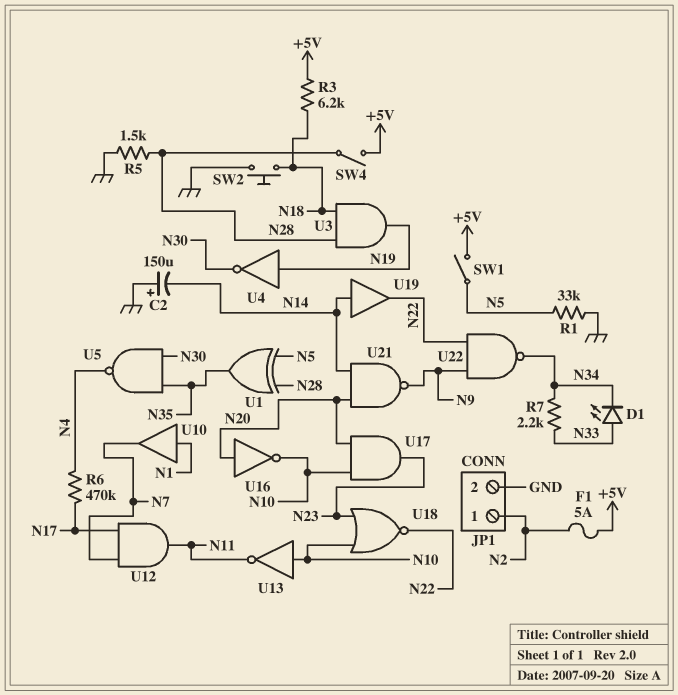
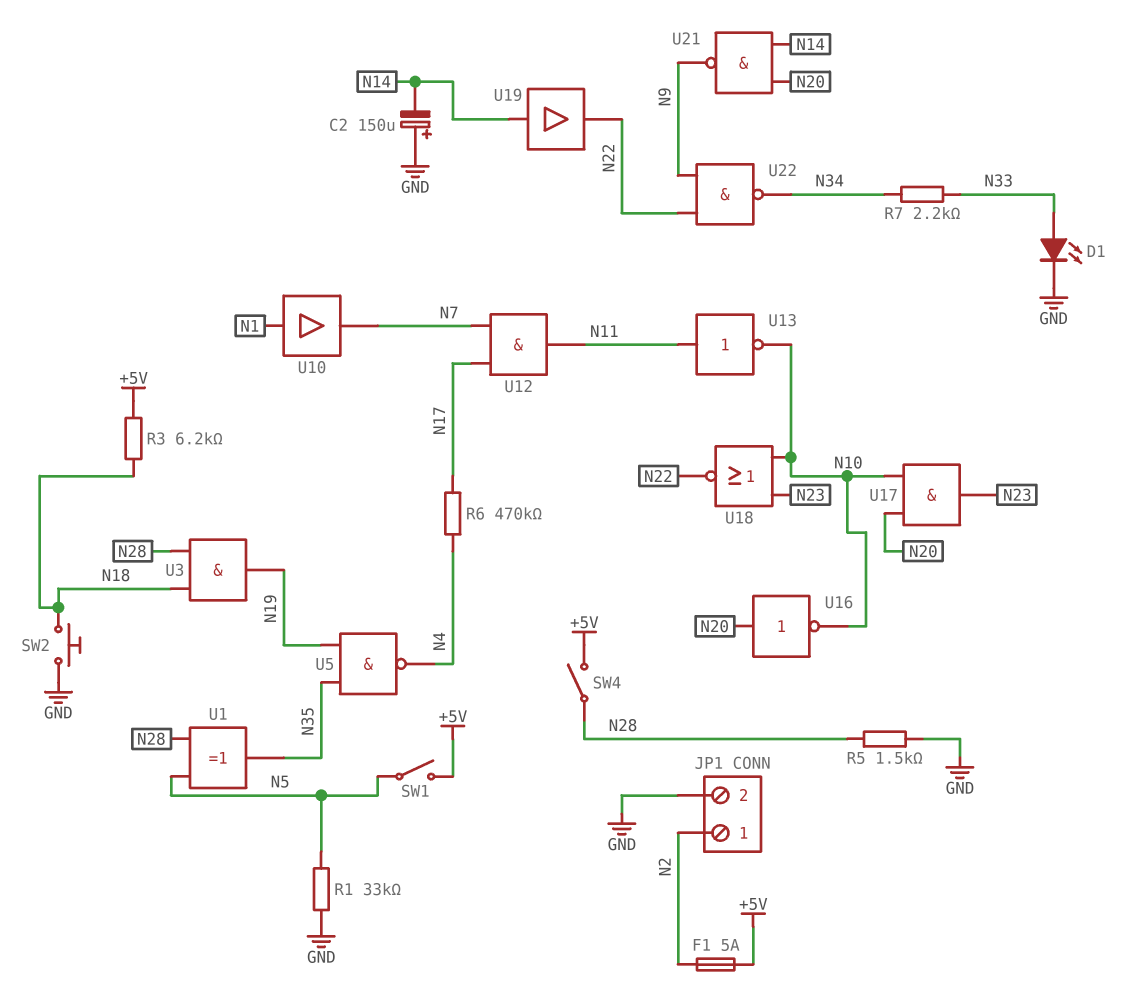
D1: LED (A N33, K N34) -> LED (A N33, K GND)
U4: NOT (in N19, out N30) -> none
U5: NAND (in N30, in N35, out N4) -> NAND (in N19, in N35, out N4)
U13: NOT (in N10, out N11) -> NOT (in N11, out N10)

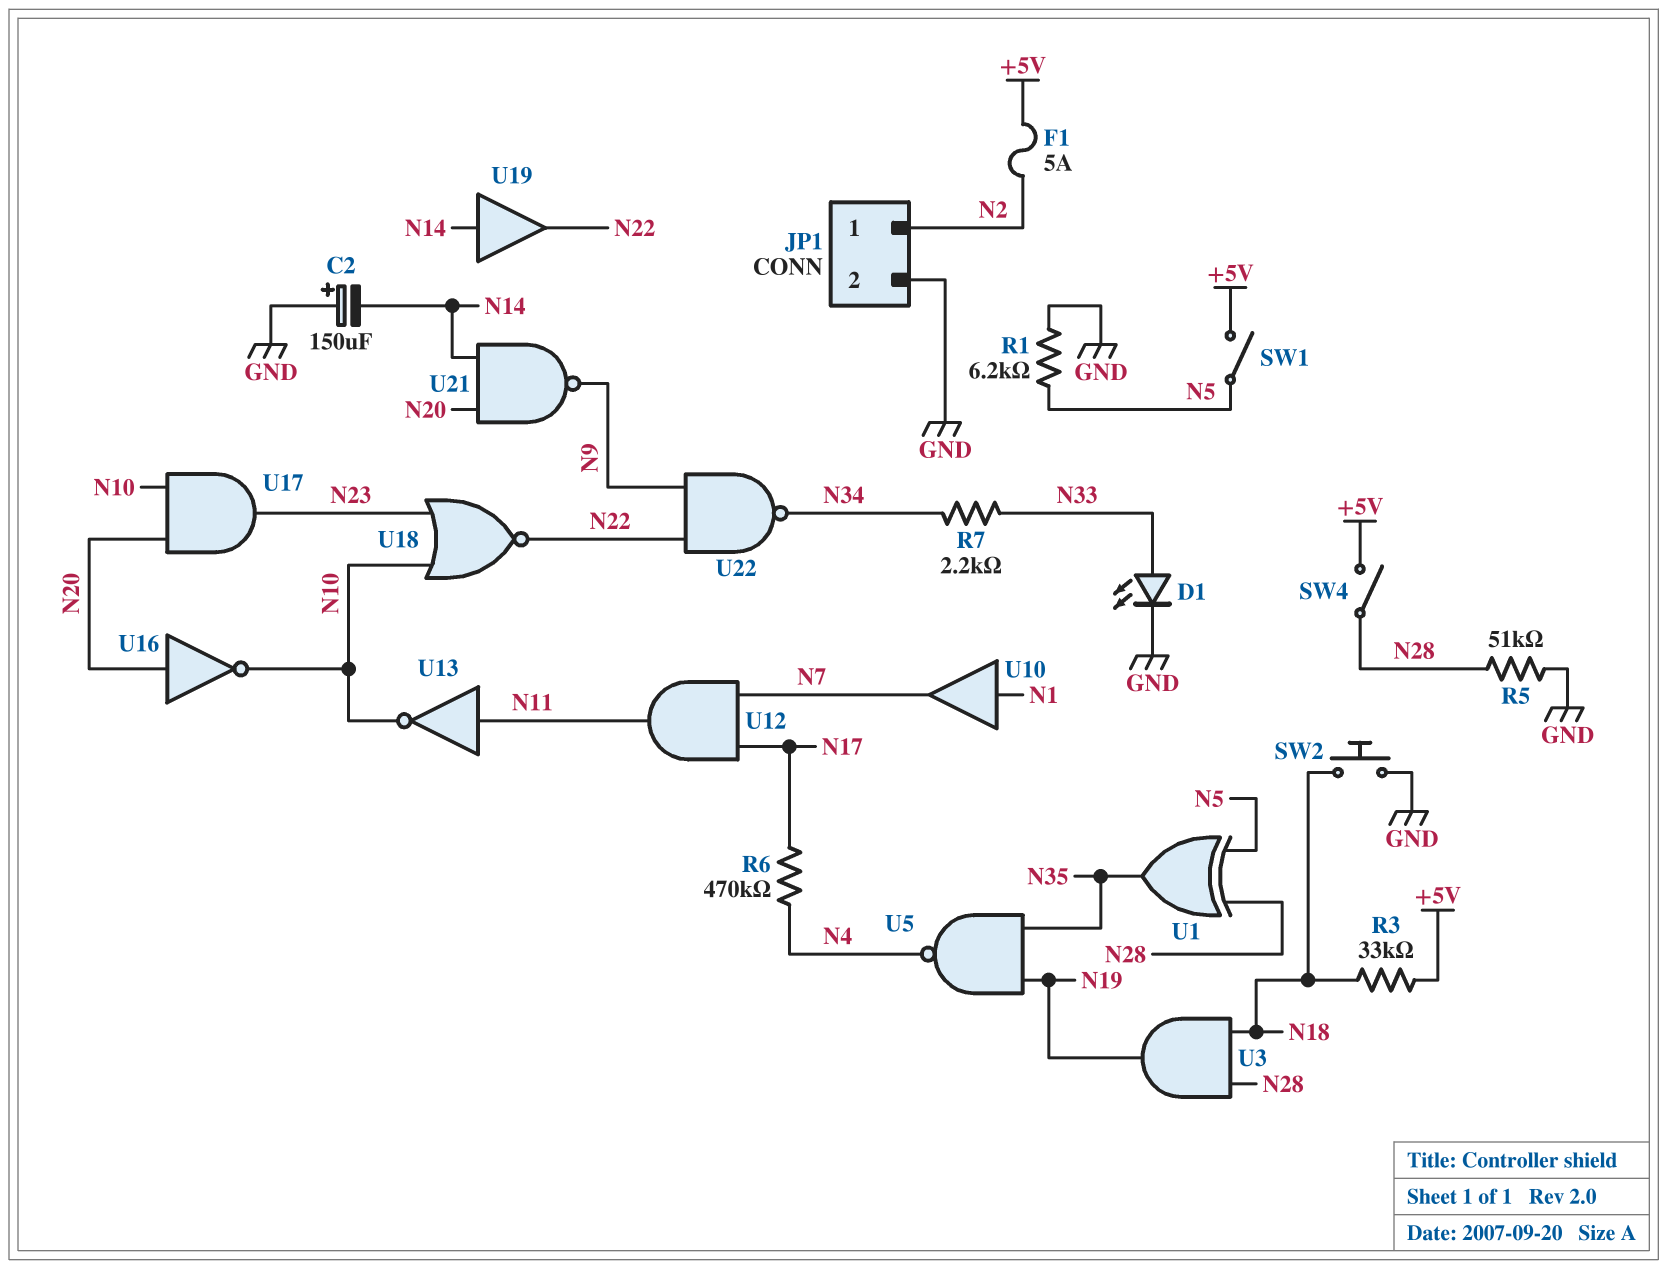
R1: 33k (GND, N5) -> 6.2k (GND, N5)
R3: 6.2k (+5V, N18) -> 33k (+5V, N18)
R5: 1.5k (GND, N28) -> 51k (GND, N28)

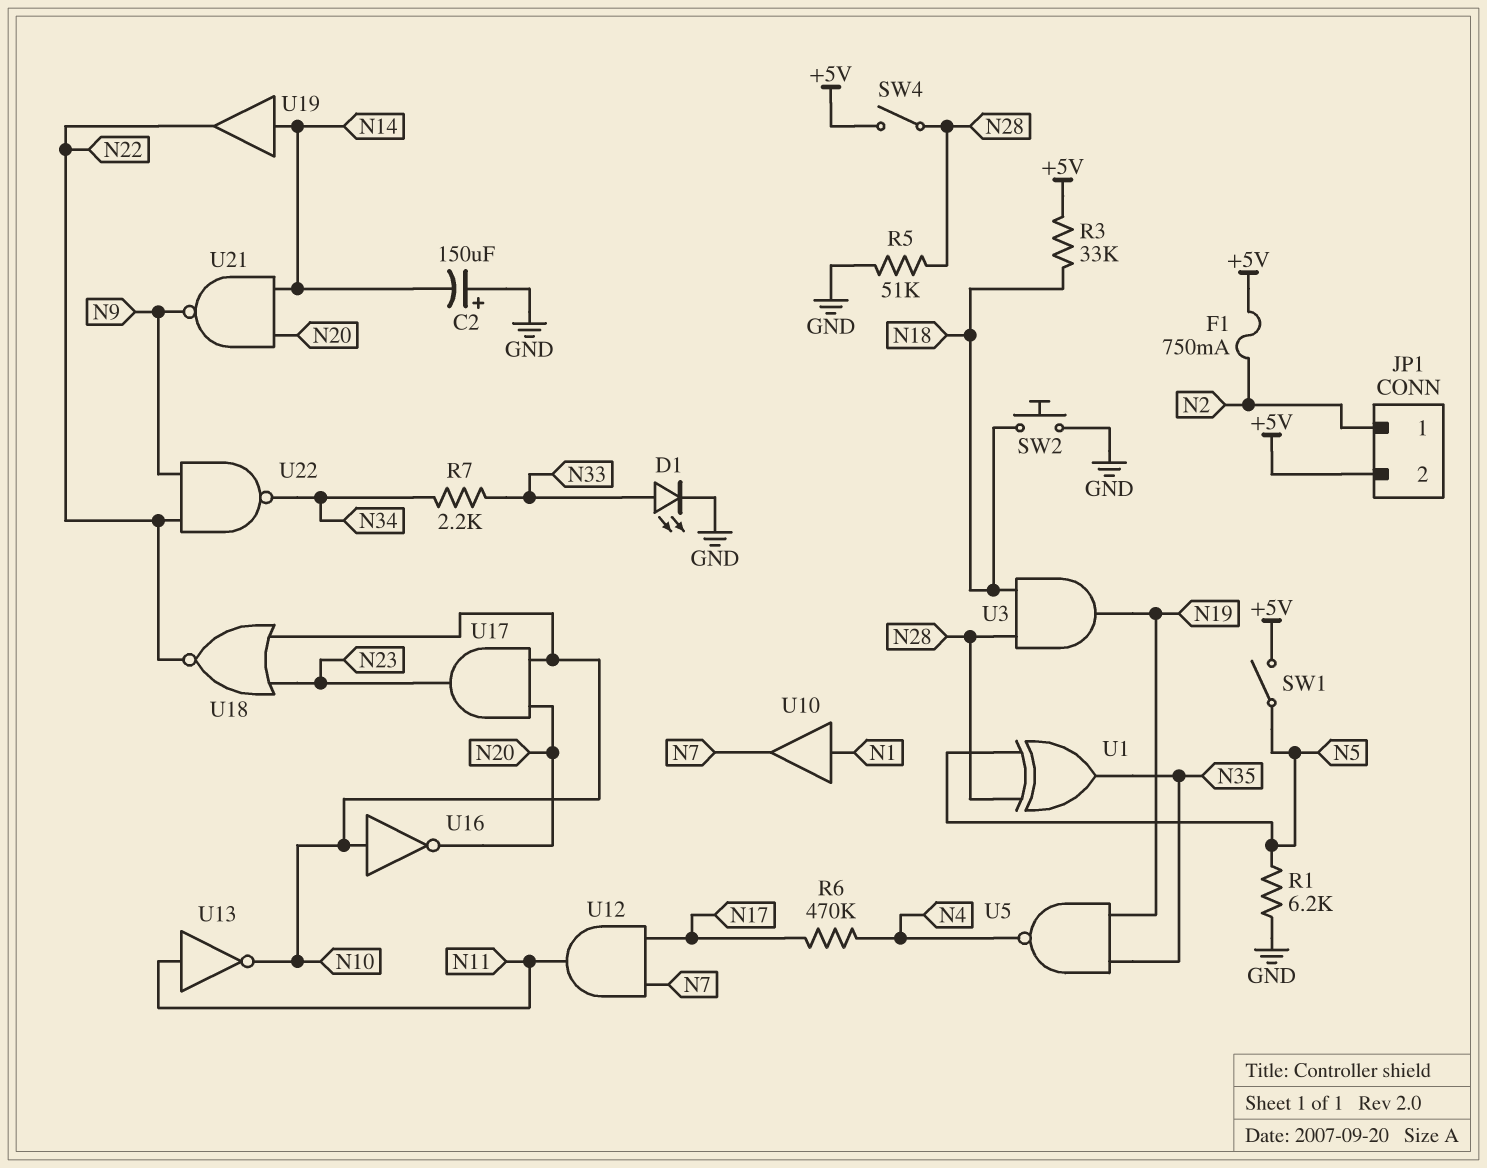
F1: 5A (+5V, N2) -> 750mA (+5V, N2)
JP1 pin 2: GND -> +5V
U16: NOT (in N20, out N10) -> NOT (in N10, out N20)

